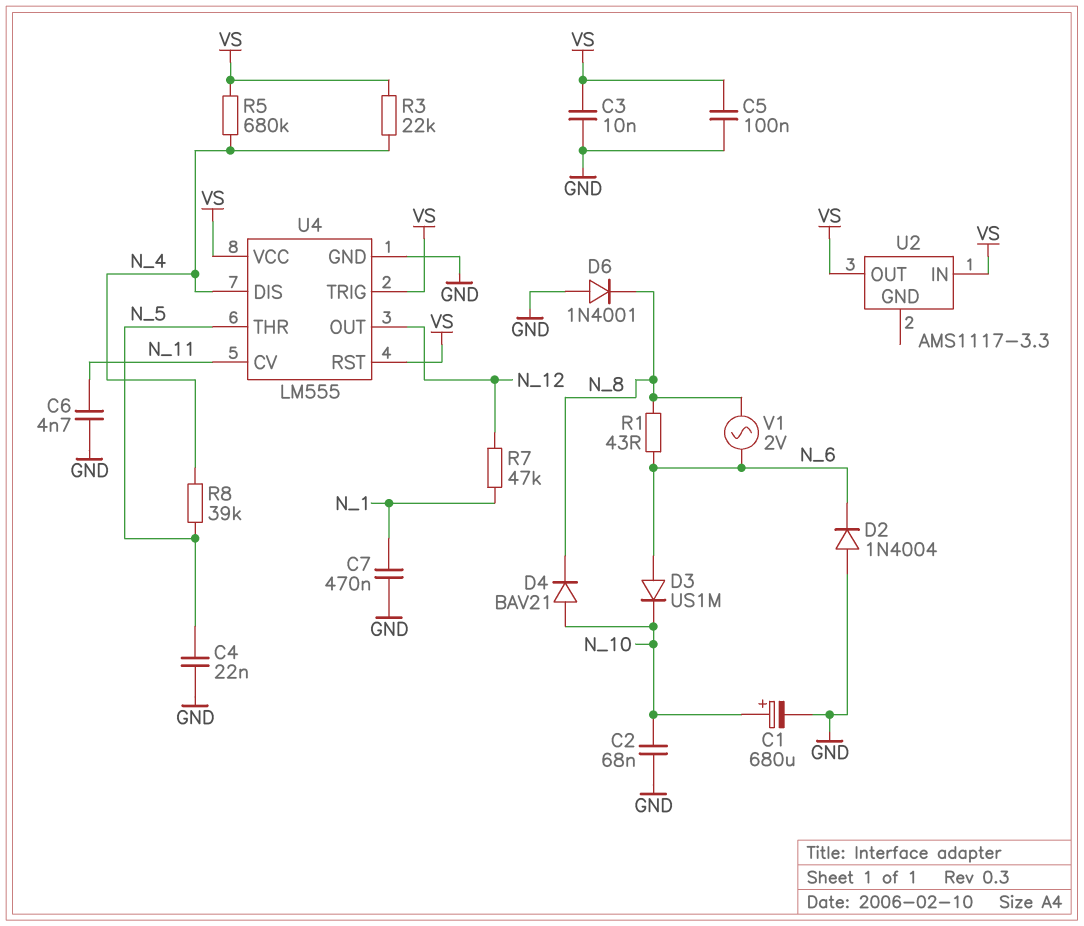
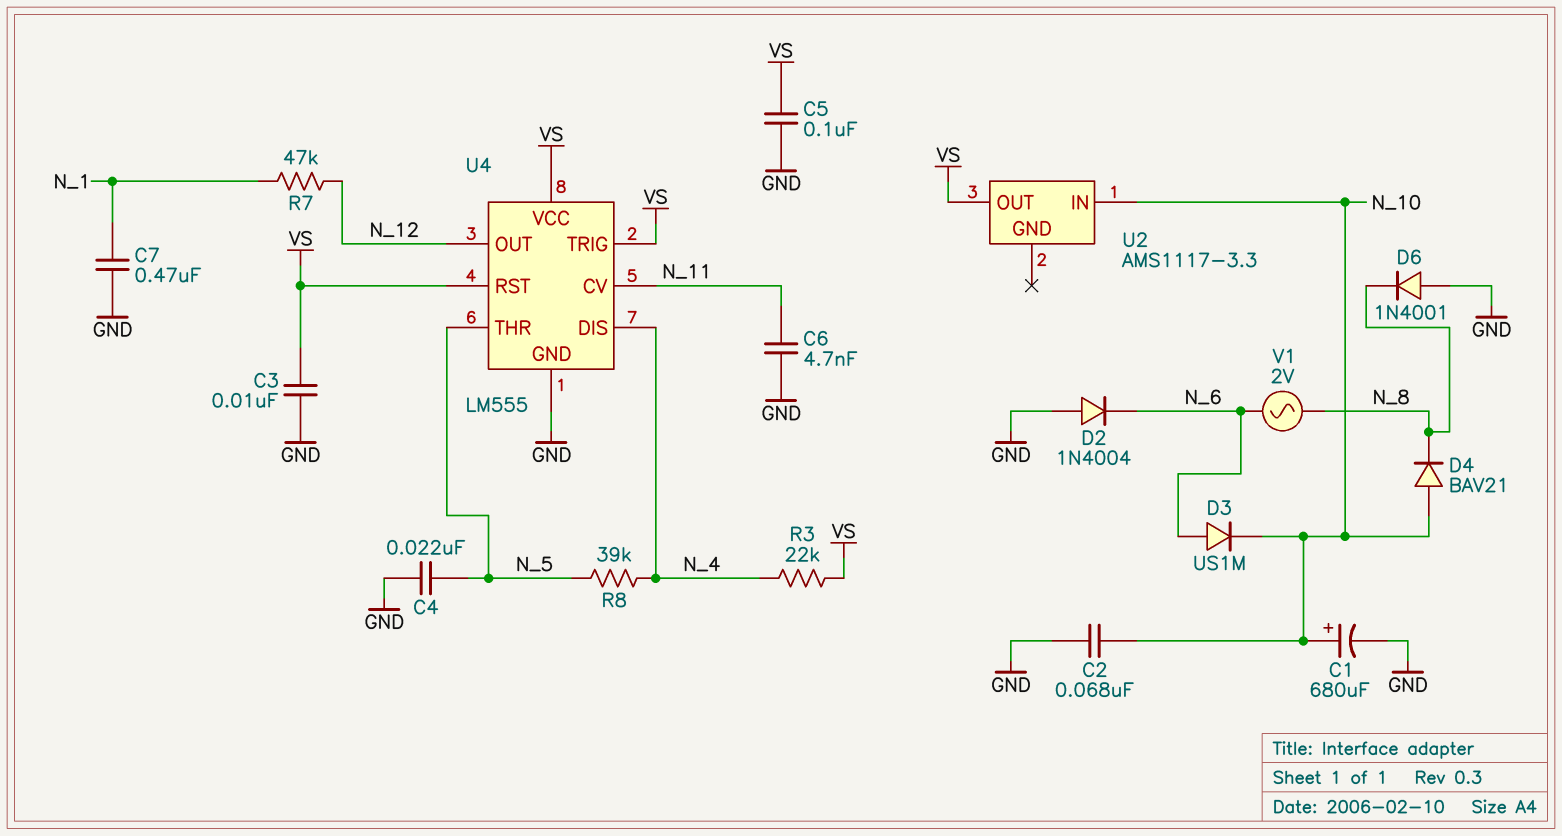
R1: 43 (N_6, N_8) -> none
R5: 680k (N_4, VS) -> none
U2 pin IN: VS -> N_10

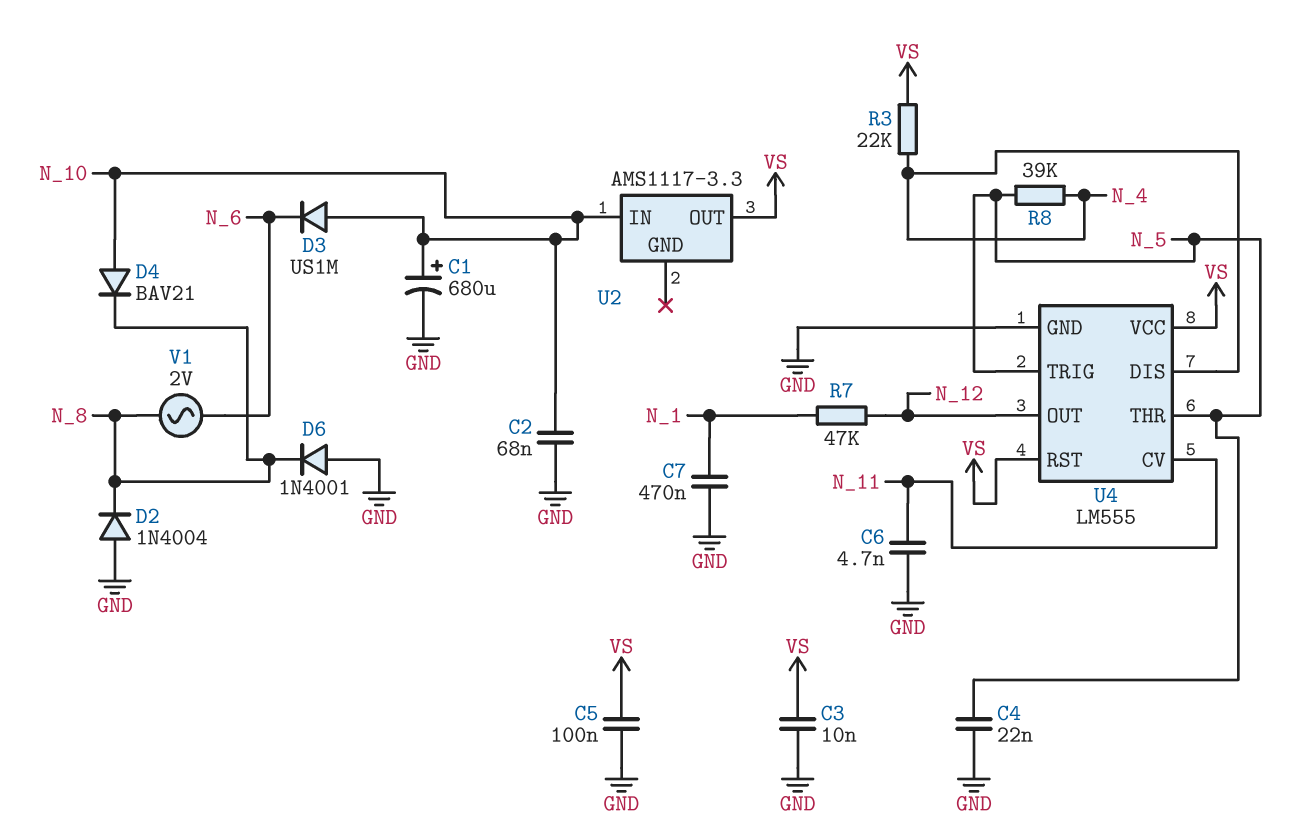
D2: diode 1N4004 (A GND, K N_6) -> diode 1N4004 (A GND, K N_8)
D3: diode US1M (A N_6, K N_10) -> diode US1M (A N_10, K N_6)
U4 pin TRIG: VS -> N_5

